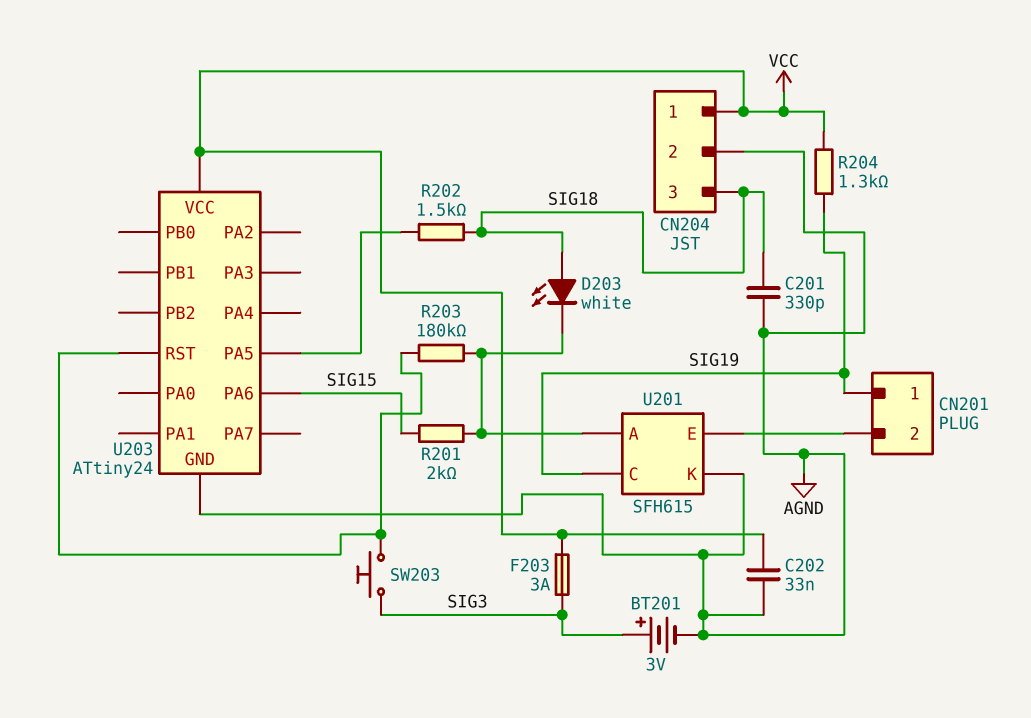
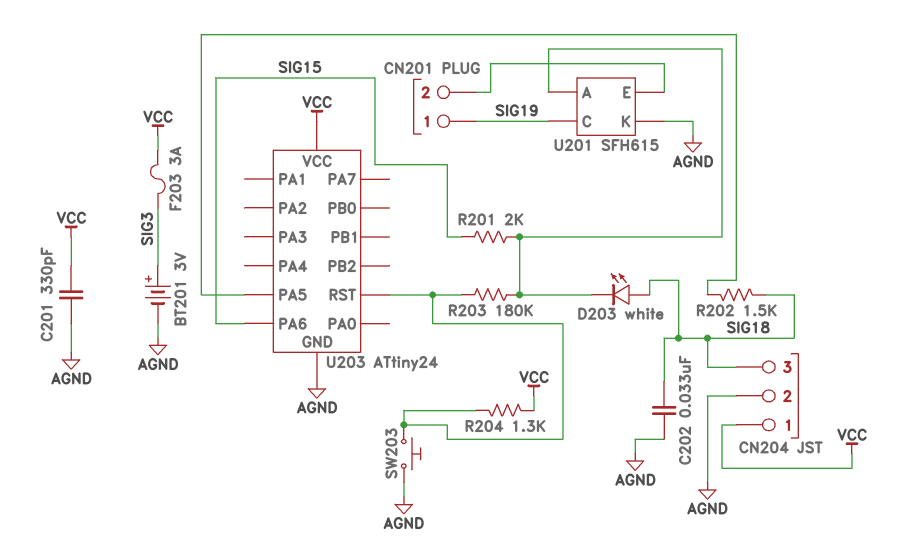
C201: 330pF (AGND, SIG18) -> 330pF (AGND, VCC)
C202: 33nF (AGND, VCC) -> 33nF (AGND, SIG18)
R204: 1.3k (SIG19, VCC) -> 1.3k (U203/RST, VCC)
SW203: button (SIG3, U203/RST) -> button (AGND, U203/RST)

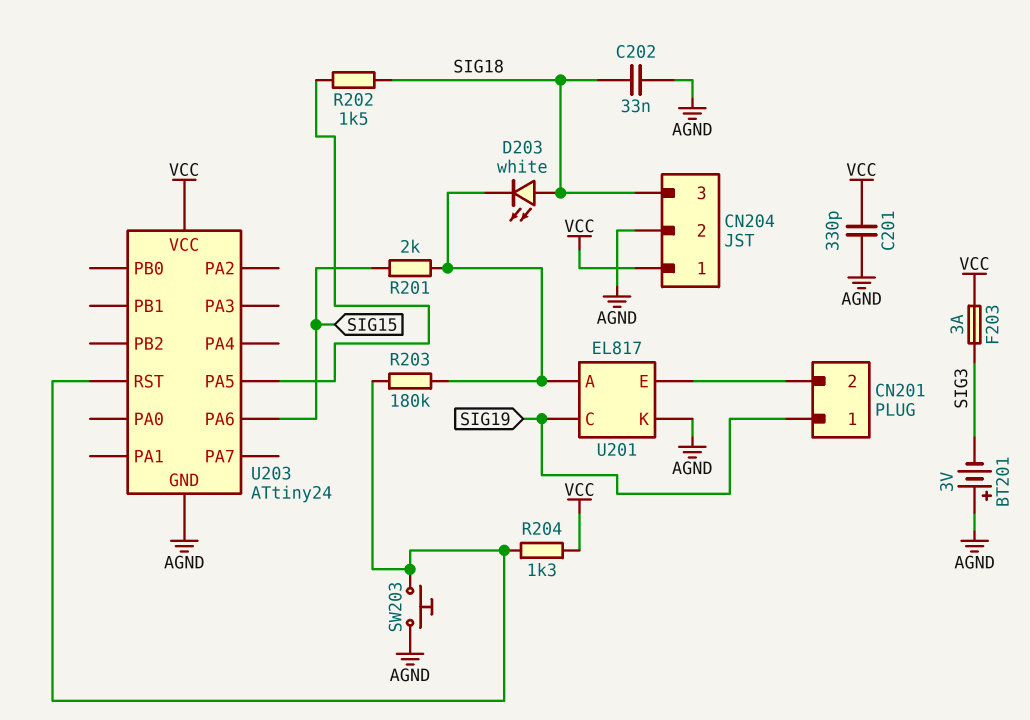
BT201: 3V (plus SIG3, minus AGND) -> 3V (plus AGND, minus SIG3)
U201: SFH615 -> EL817

